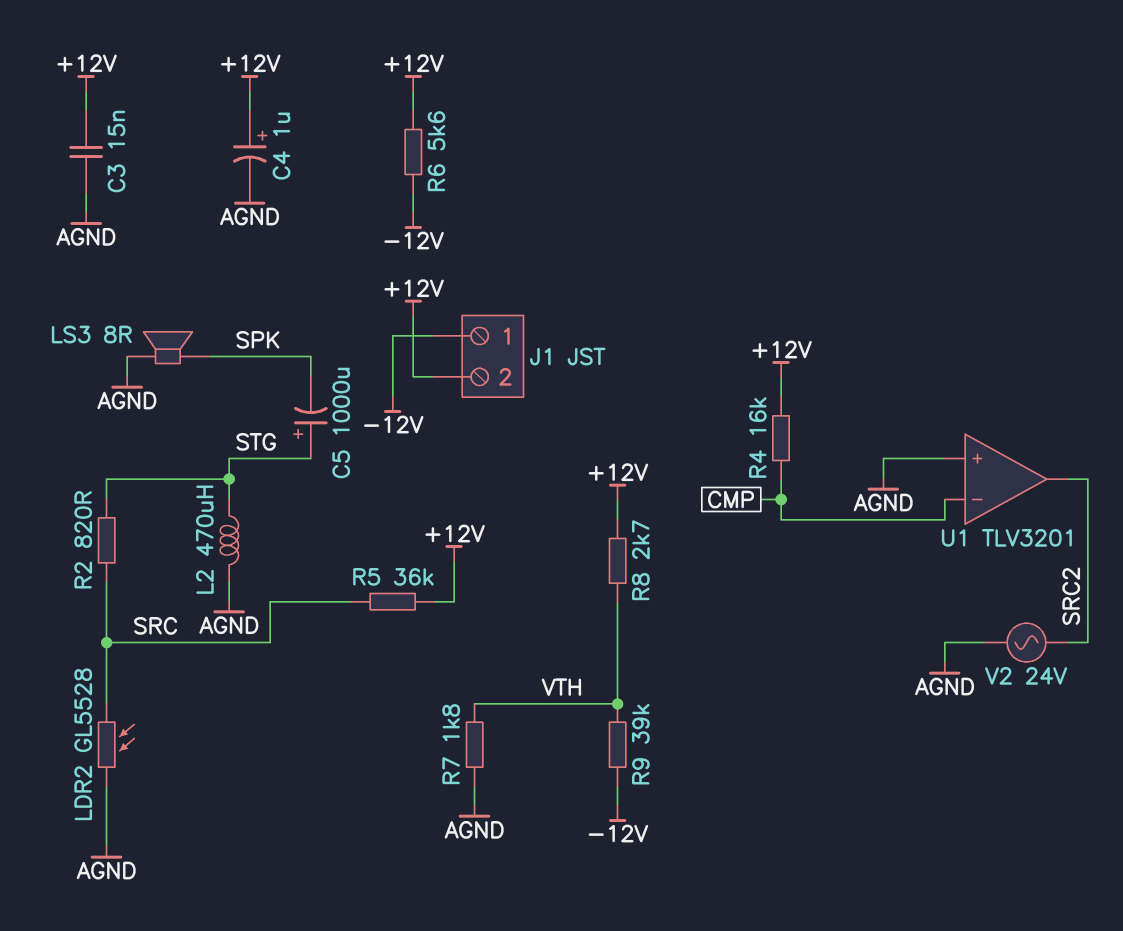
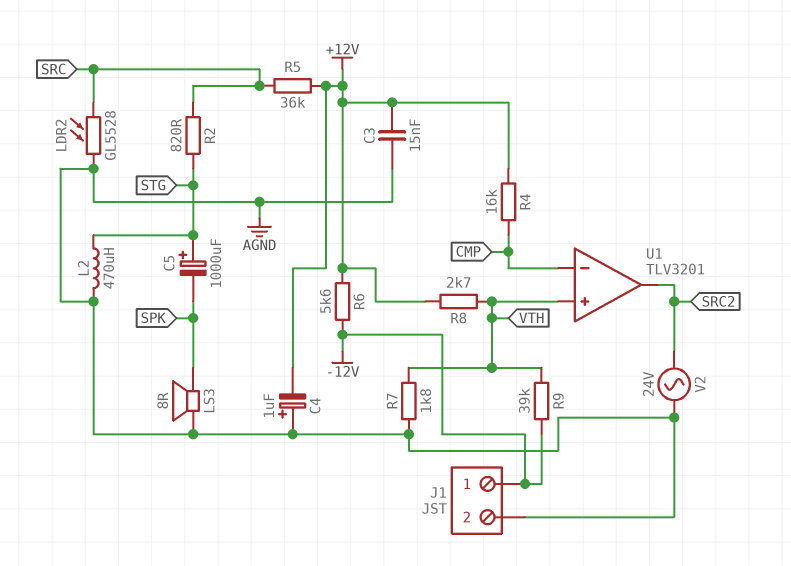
C4: 1uF (plus +12V, minus AGND) -> 1uF (plus AGND, minus +12V)
J1 pin 2: +12V -> AGND
U1 pin in+: AGND -> VTH

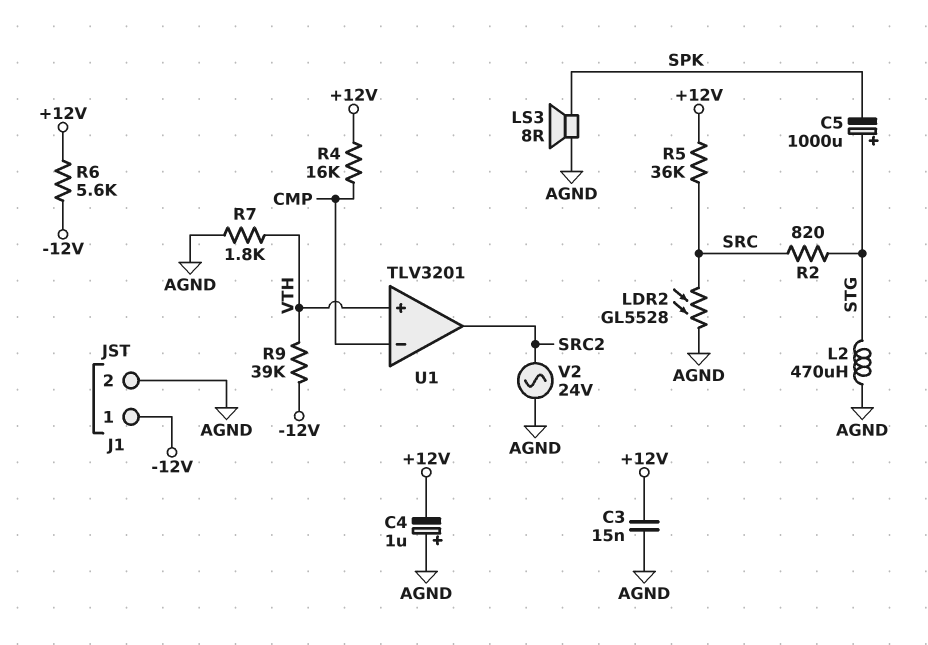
R8: 2.7k (+12V, VTH) -> none

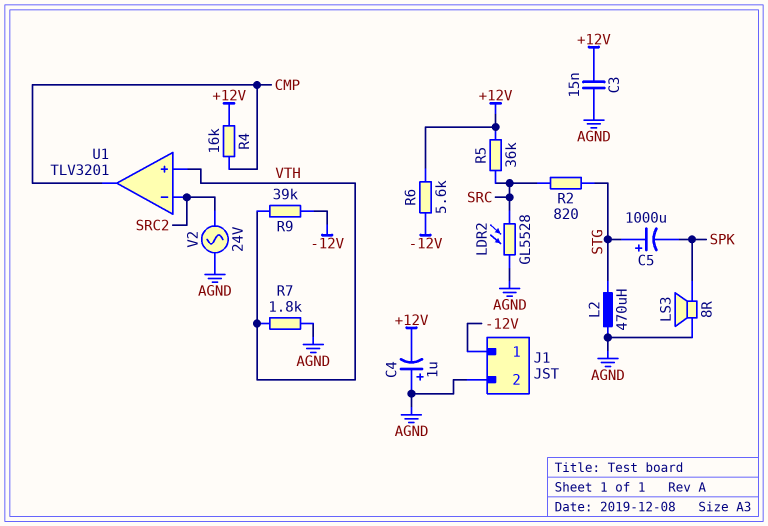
U1 pin in-: CMP -> SRC2
U1 pin out: SRC2 -> CMP

